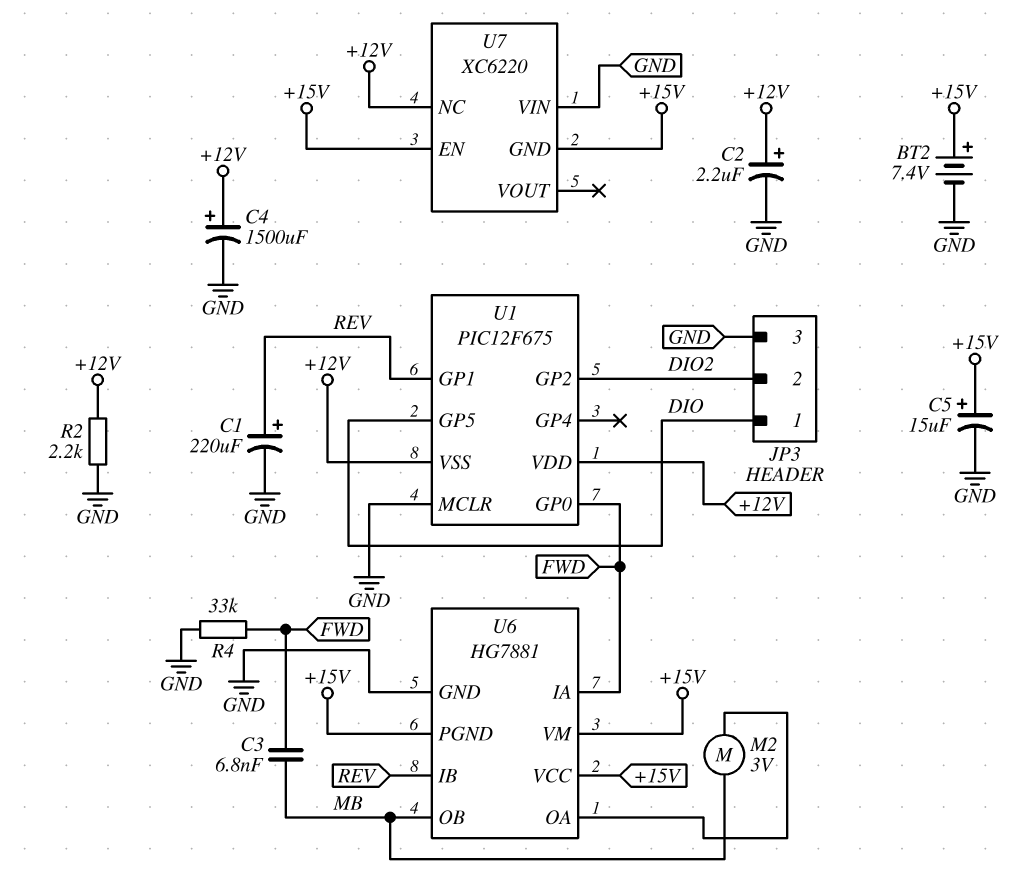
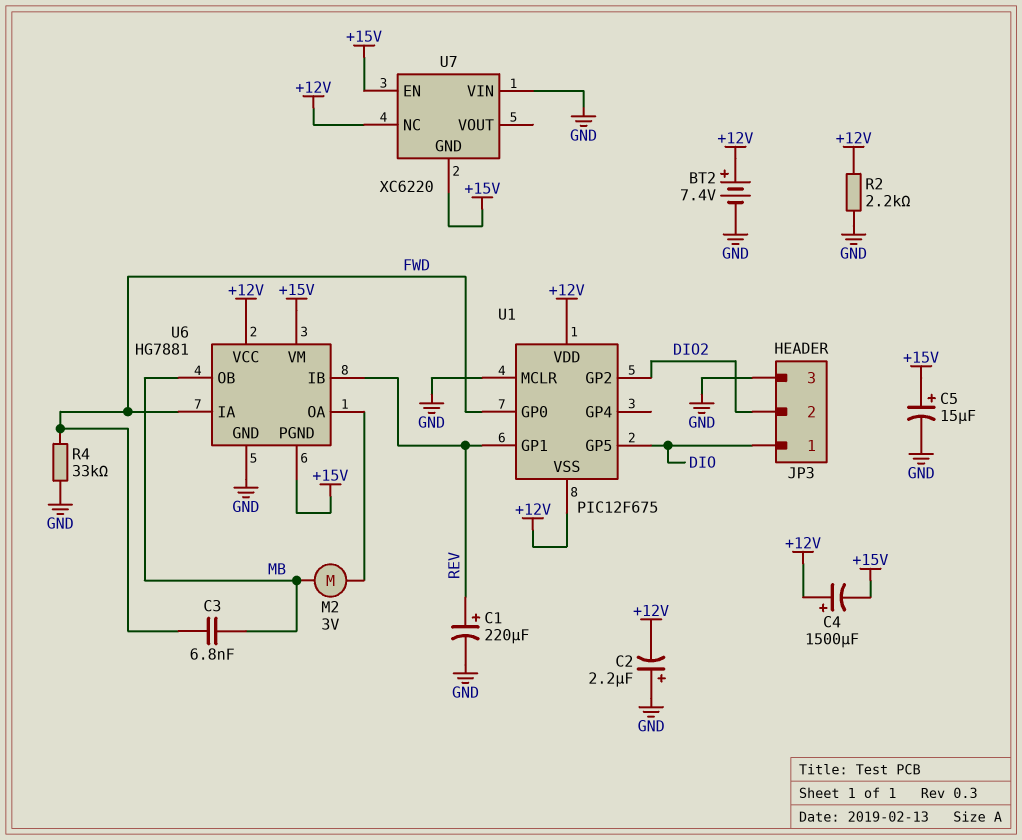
BT2: 7.4V (plus +15V, minus GND) -> 7.4V (plus +12V, minus GND)
C2: 2.2uF (plus +12V, minus GND) -> 2.2uF (plus GND, minus +12V)
C4: 1500uF (plus +12V, minus GND) -> 1500uF (plus +12V, minus +15V)
U6 pin VCC: +15V -> +12V

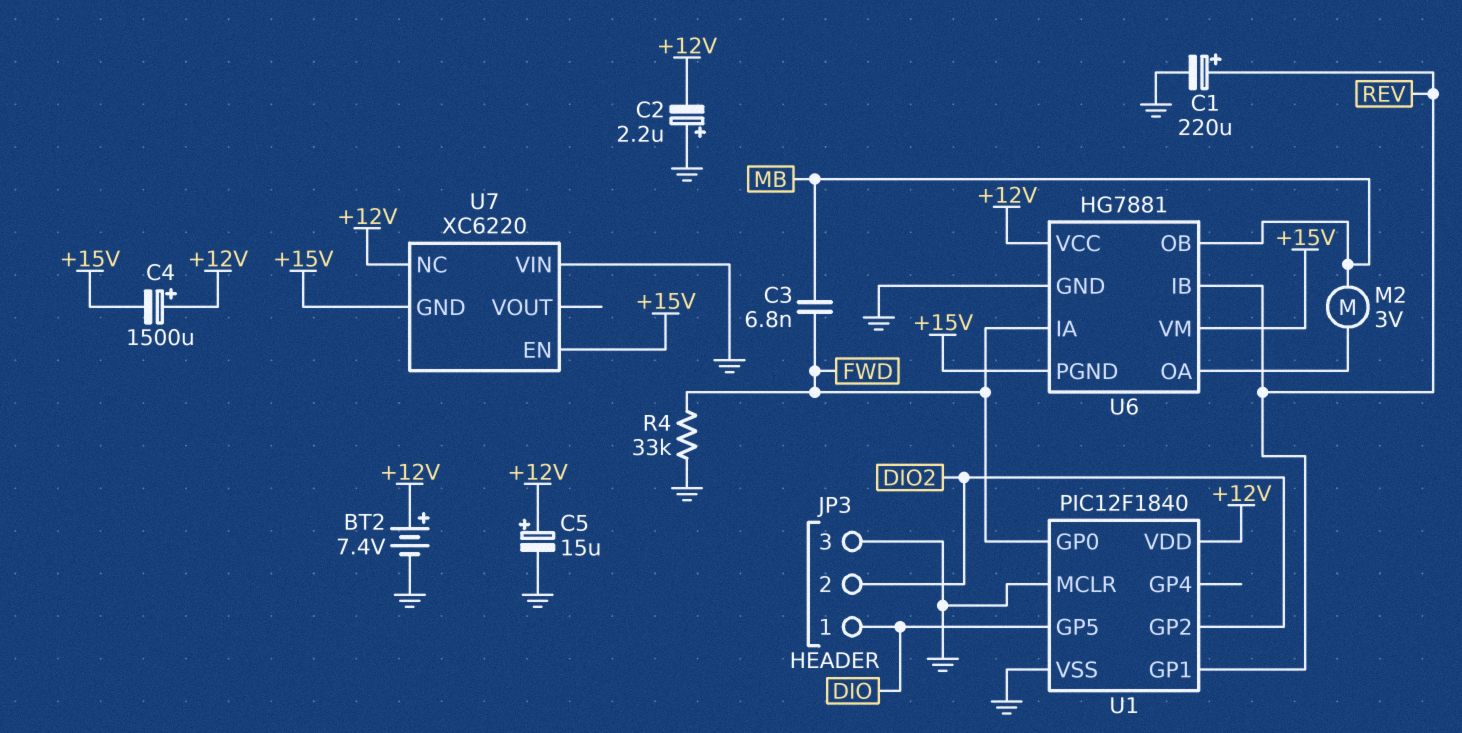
C5: 15uF (plus +15V, minus GND) -> 15uF (plus +12V, minus GND)
R2: 2.2k (+12V, GND) -> none
U1: PIC12F675 -> PIC12F1840
U1 pin VSS: +12V -> GND

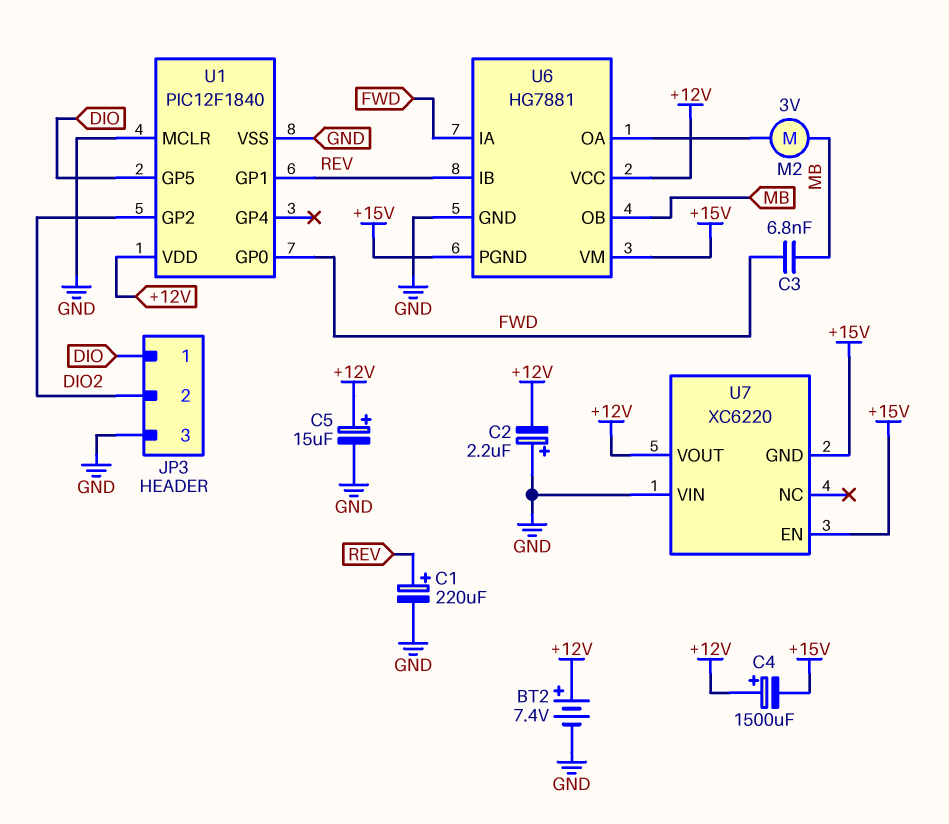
R4: 33k (FWD, GND) -> none
U7 pin NC: +12V -> none
U7 pin VOUT: none -> +12V

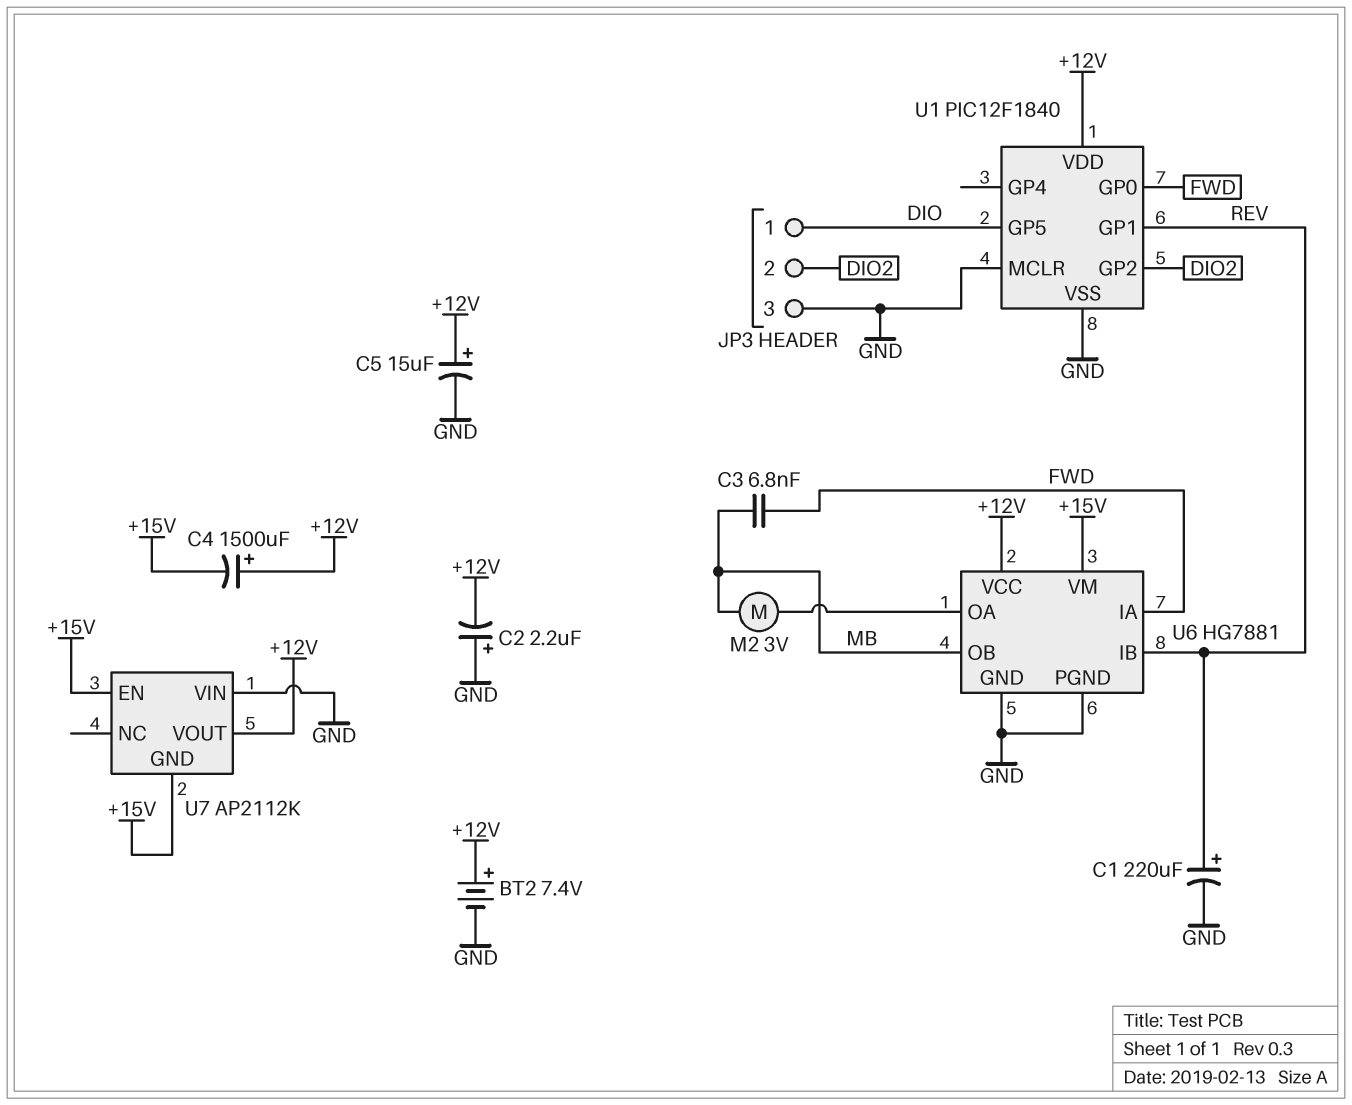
U6 pin PGND: +15V -> GND
U7: XC6220 -> AP2112K

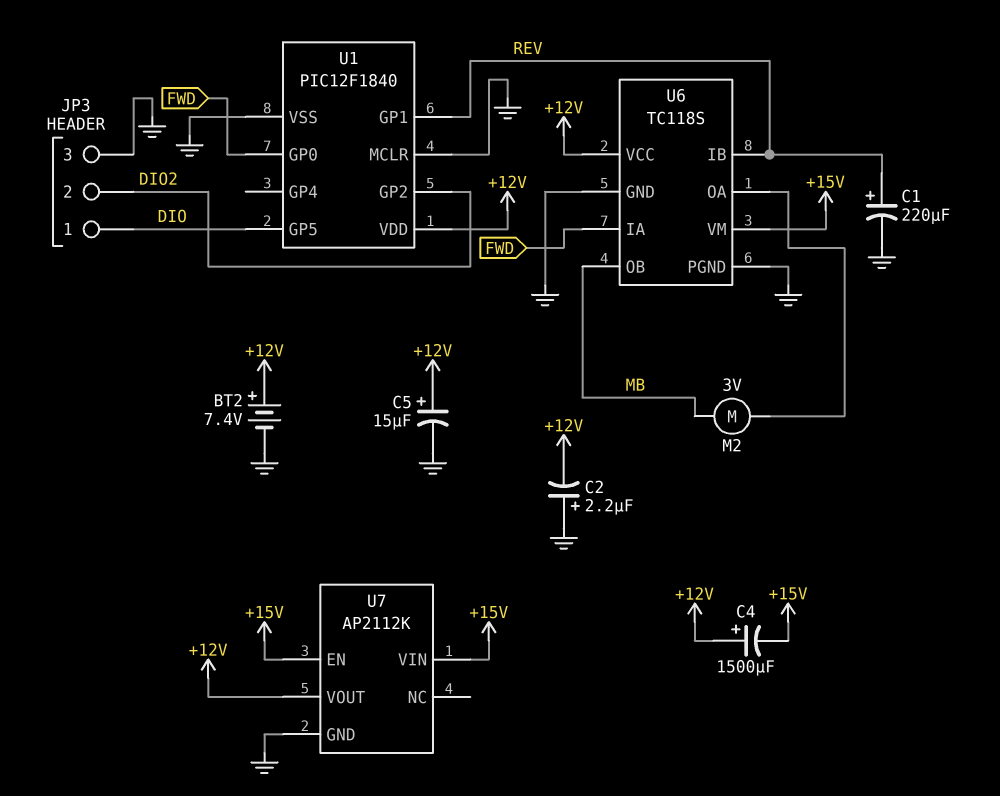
C3: 6.8nF (FWD, MB) -> none
U6: HG7881 -> TC118S
U7 pin GND: +15V -> GND
U7 pin VIN: GND -> +15V

